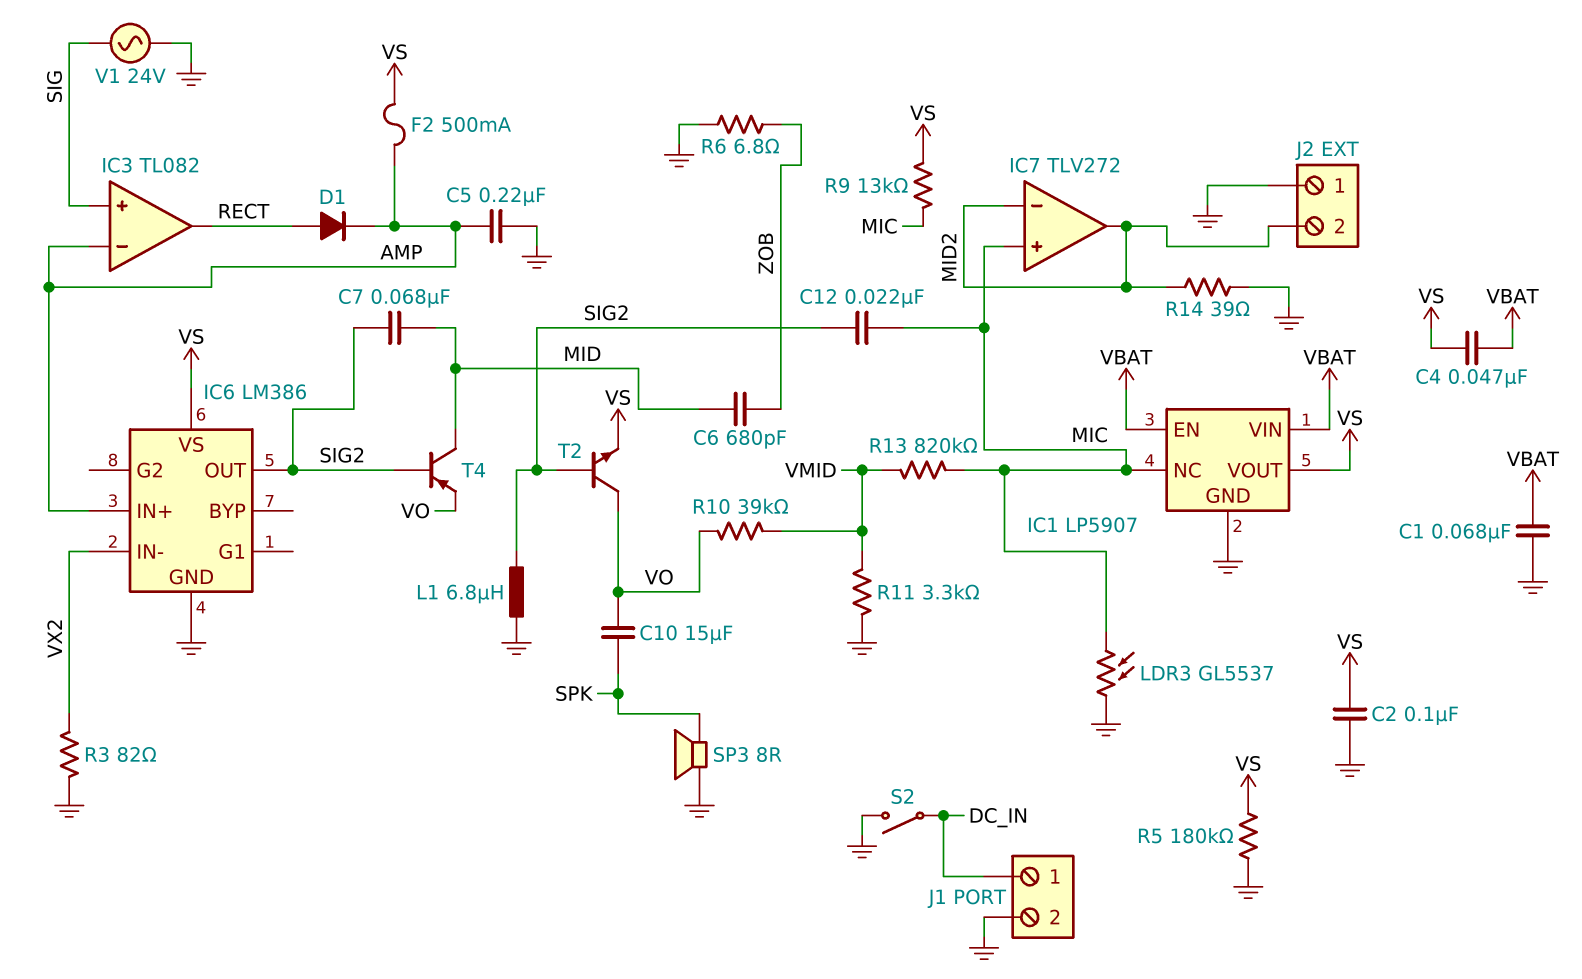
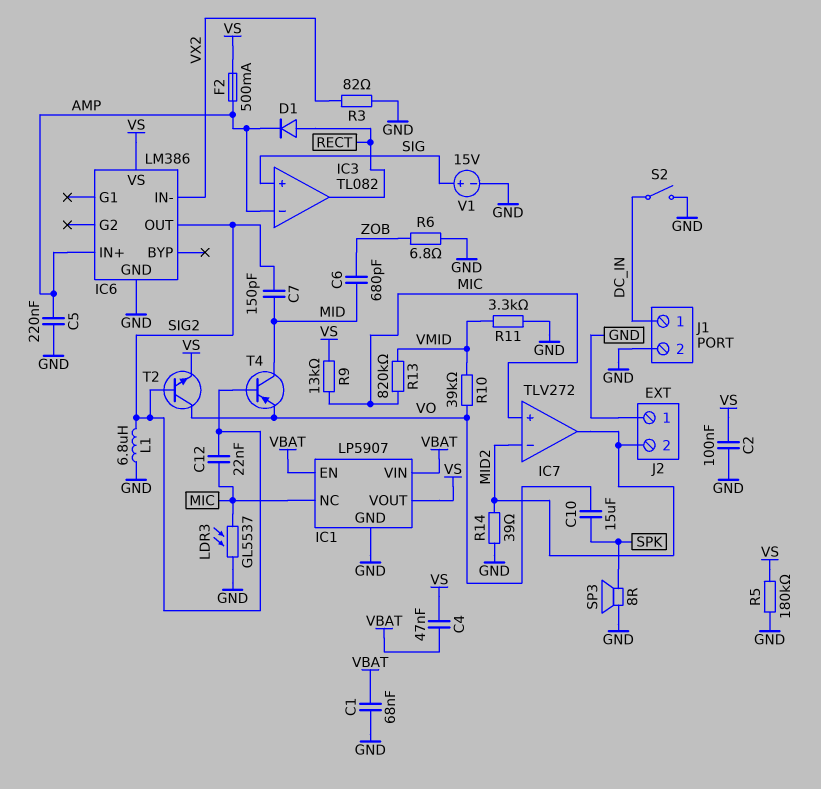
C7: 68nF (MID, SIG2) -> 150pF (MID, SIG2)
V1: AC 24V (GND, SIG) -> 15V (plus SIG, minus GND)

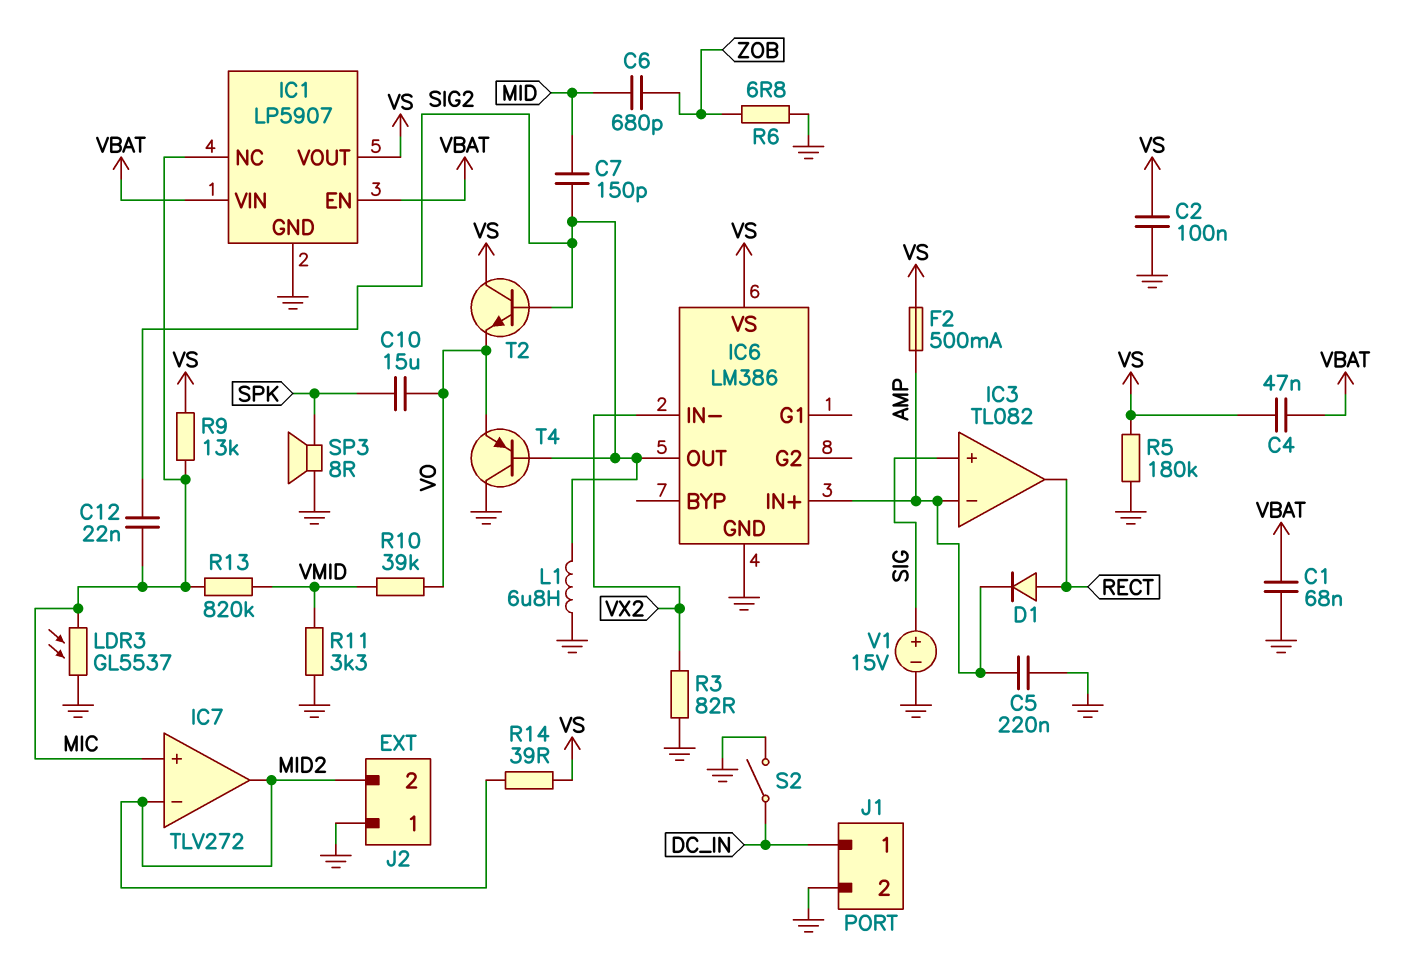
R14: 39 (GND, MID2) -> 39 (MID2, VS)
T2: NPN (B SIG2, C VO, E VS) -> NPN (B SIG2, C VS, E VO)
T4: PNP (B SIG2, C MID, E VO) -> PNP (B SIG2, C GND, E VO)

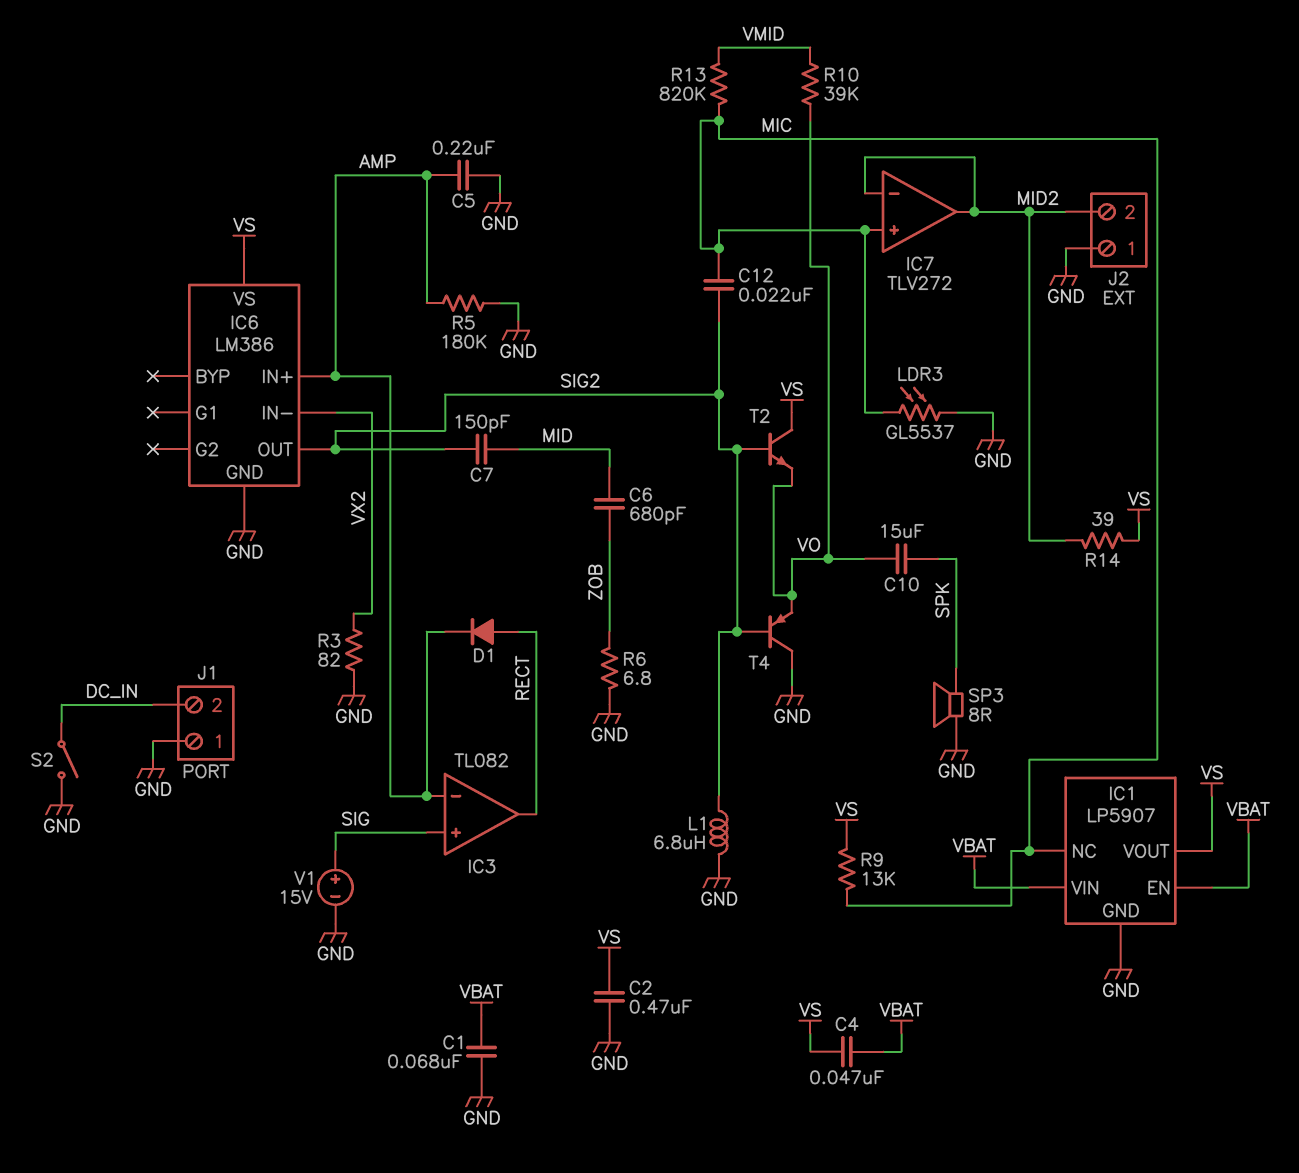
C2: 100nF (GND, VS) -> 470nF (GND, VS)
F2: 500mA (AMP, VS) -> none
J1 pin 1: DC_IN -> GND
J1 pin 2: GND -> DC_IN
R5: 180k (GND, VS) -> 180k (AMP, GND)
R11: 3.3k (GND, VMID) -> none

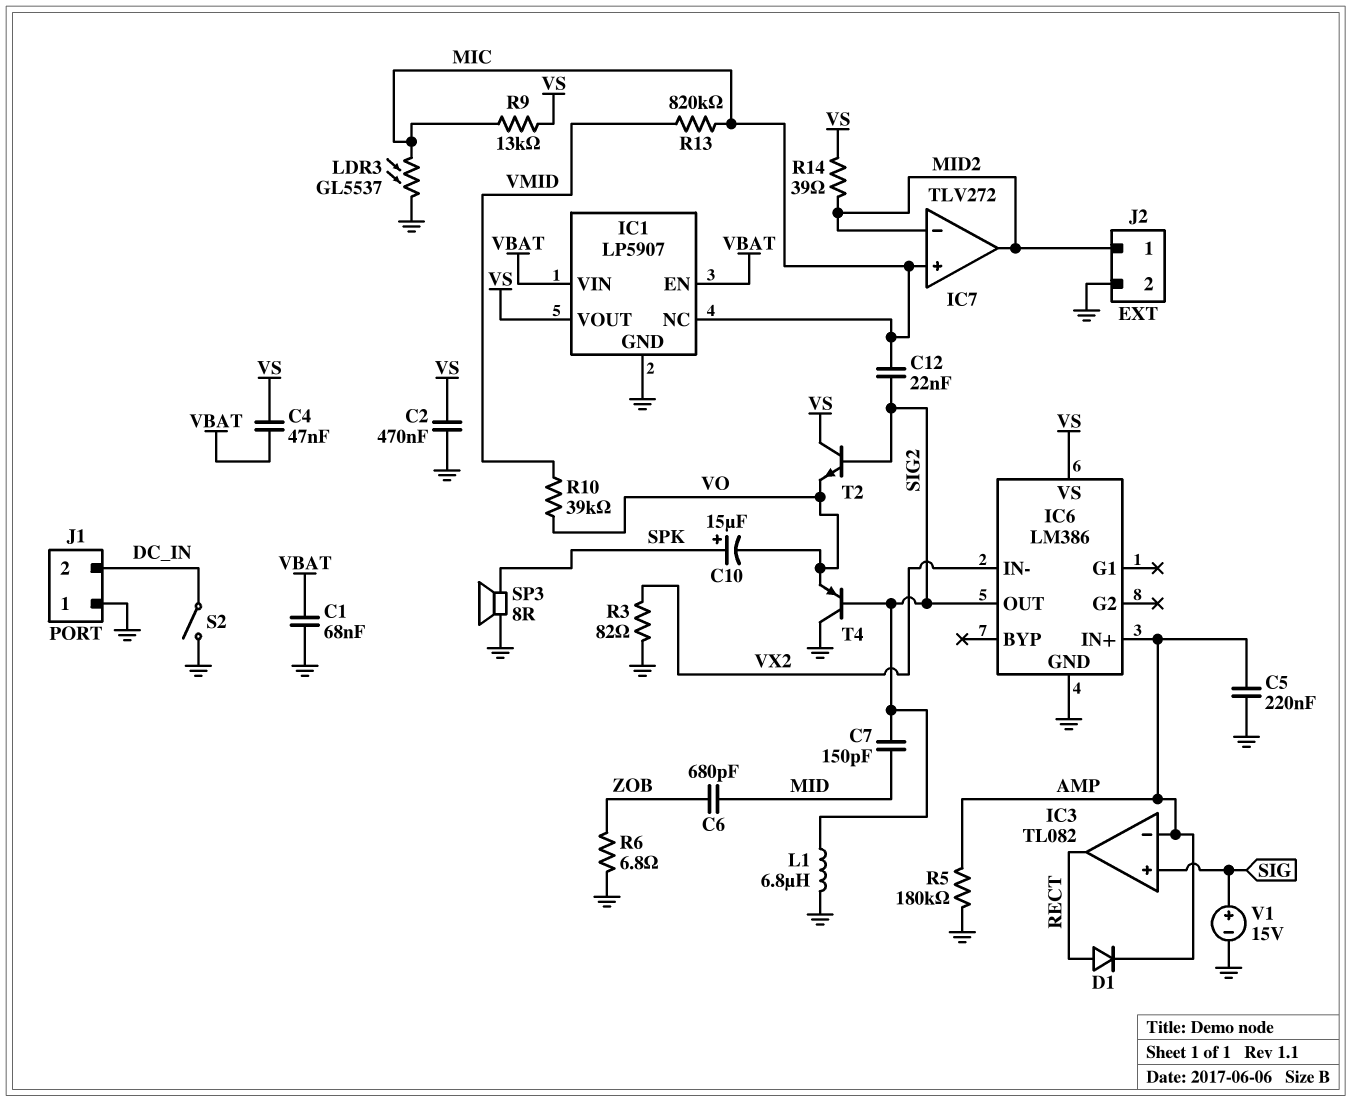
C10: 15uF (SPK, VO) -> 15uF (plus SPK, minus VO)
J2 pin 1: GND -> MID2
J2 pin 2: MID2 -> GND

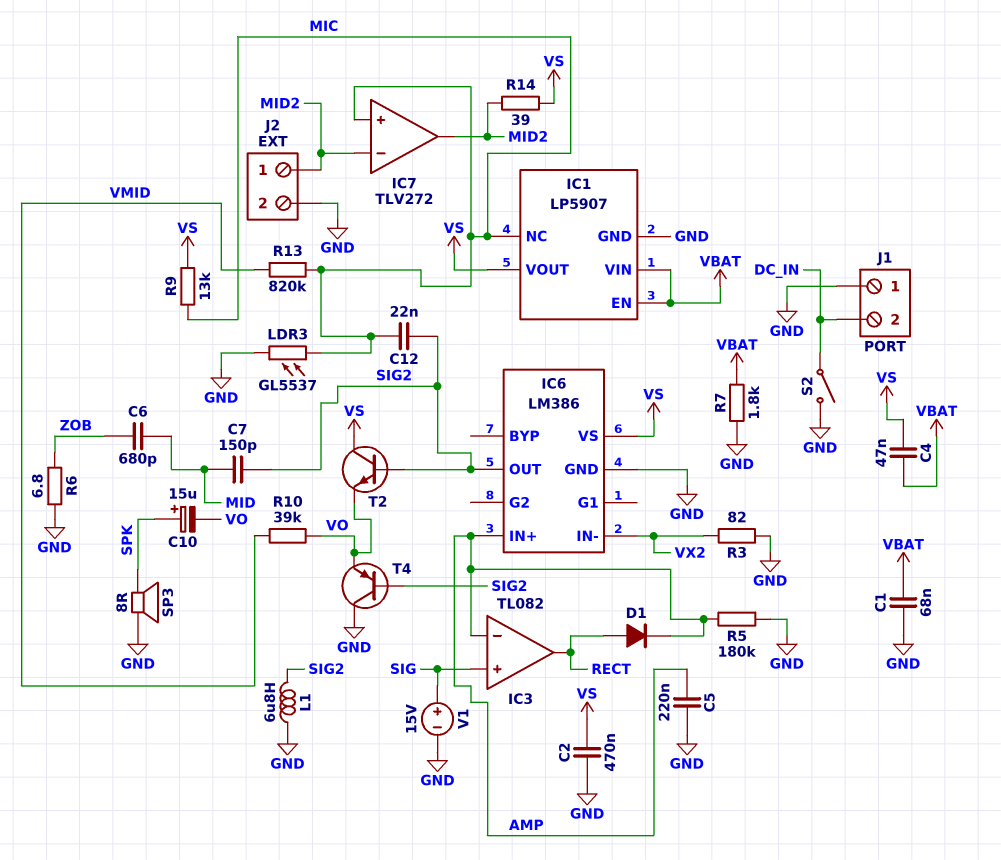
R7: none -> 1.8k (GND, VBAT)

